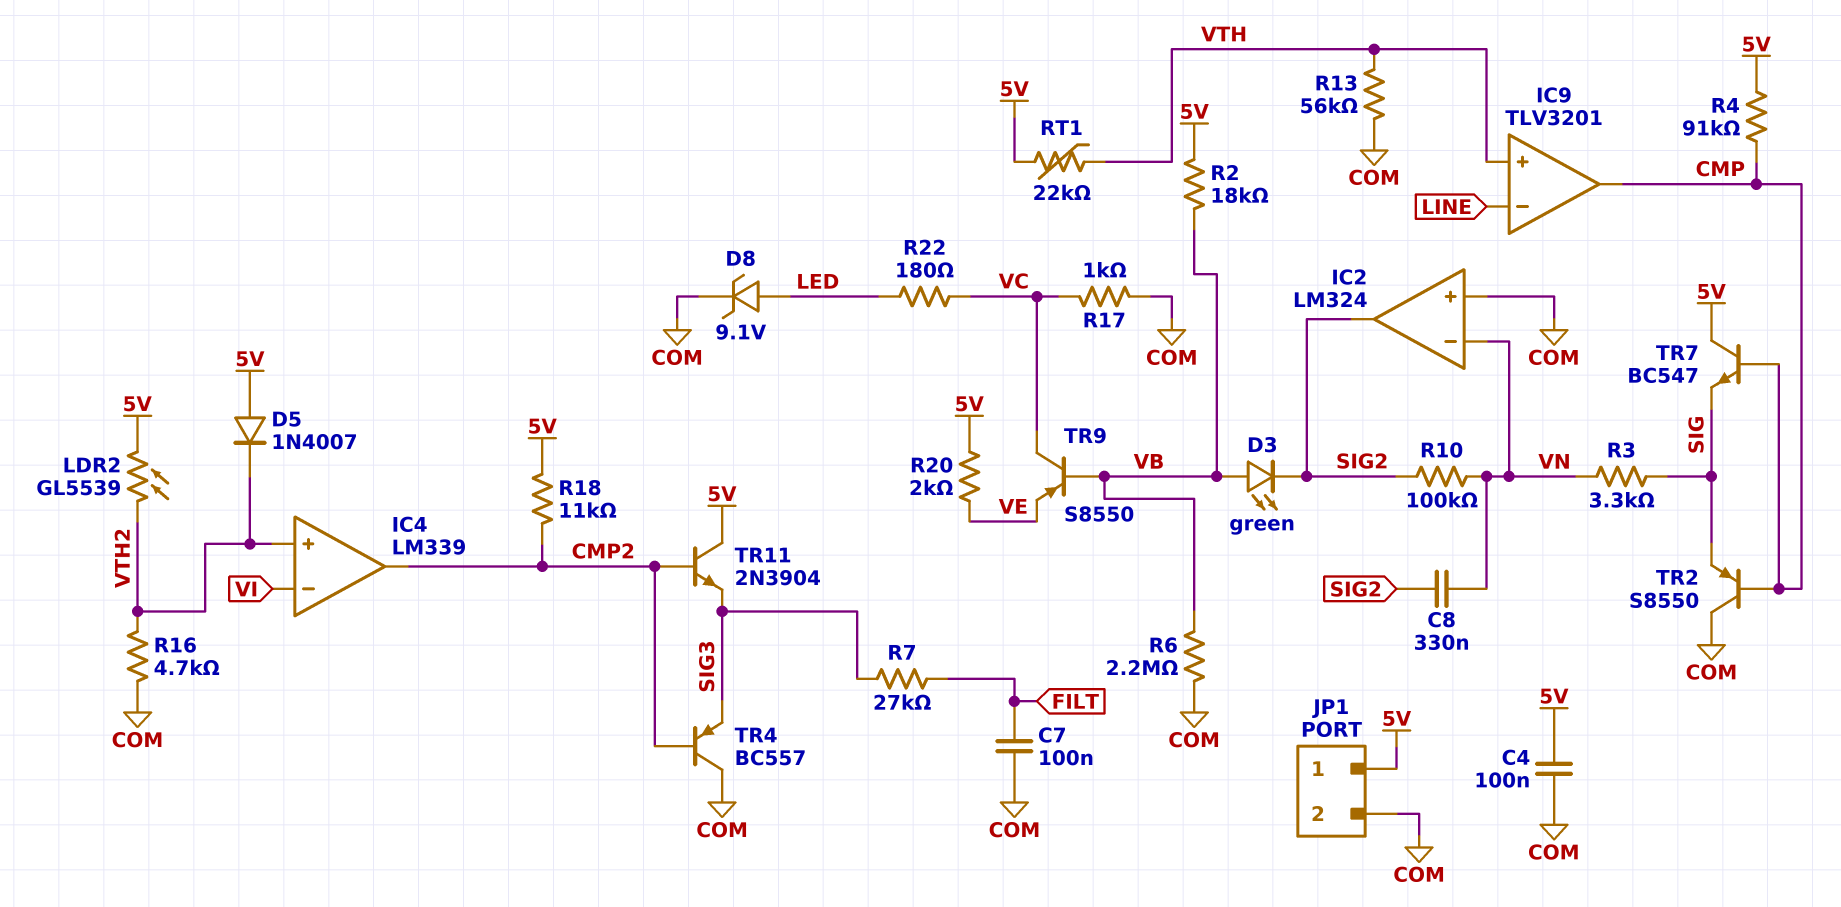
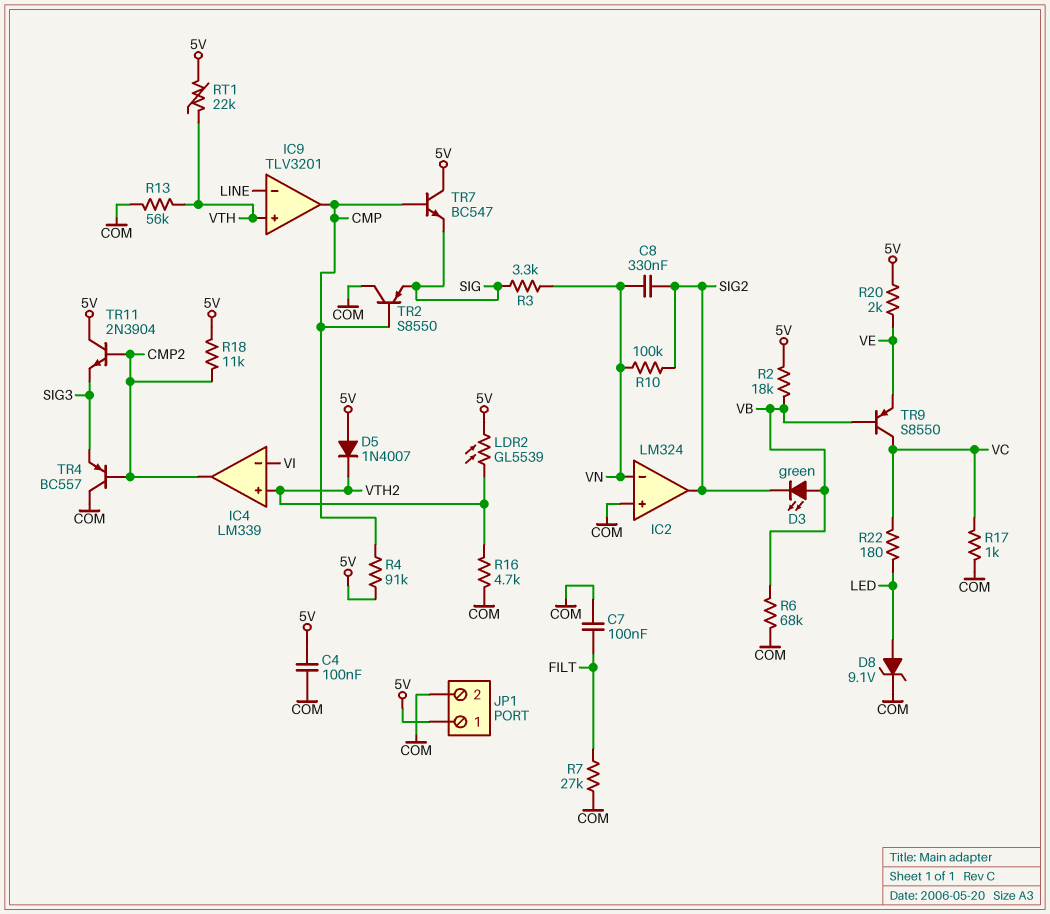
R6: 2.2M (COM, VB) -> 68k (COM, VB)
R7: 27k (FILT, SIG3) -> 27k (COM, FILT)

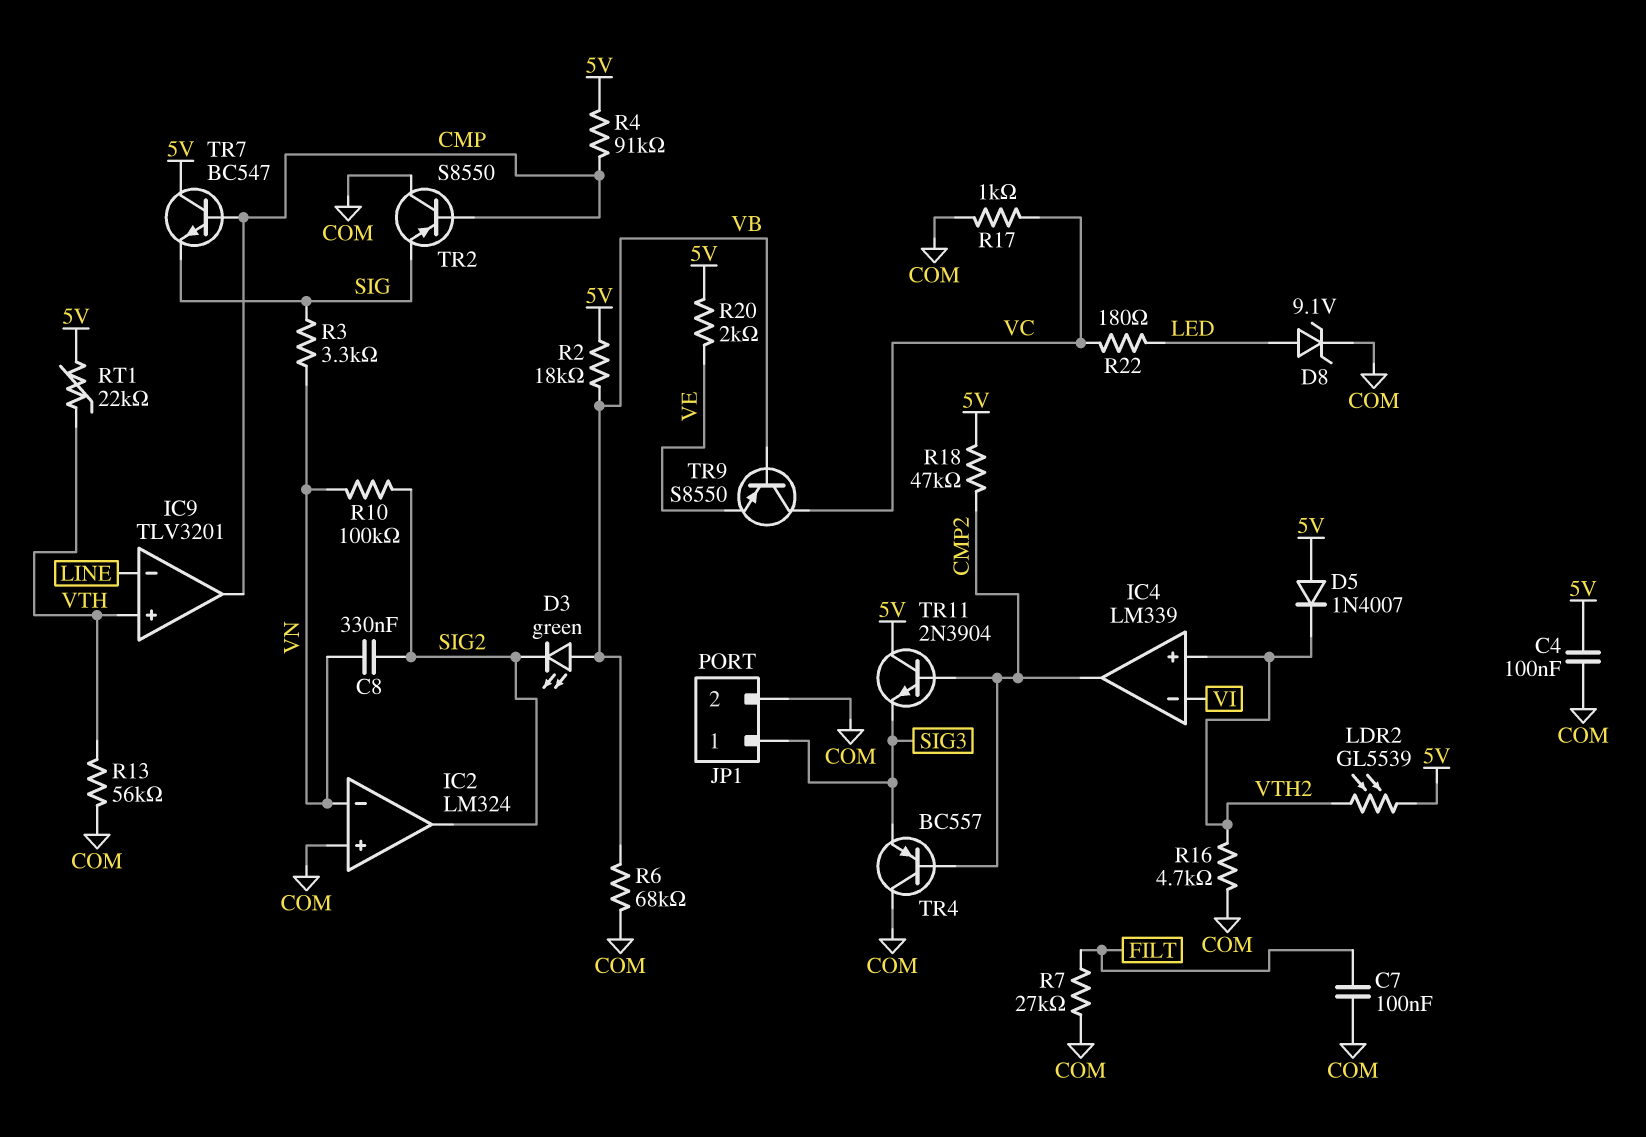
JP1 pin 1: 5V -> SIG3
R18: 11k (5V, CMP2) -> 47k (5V, CMP2)

